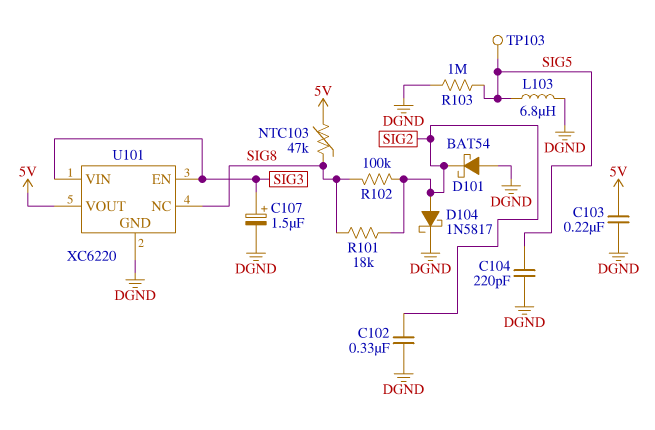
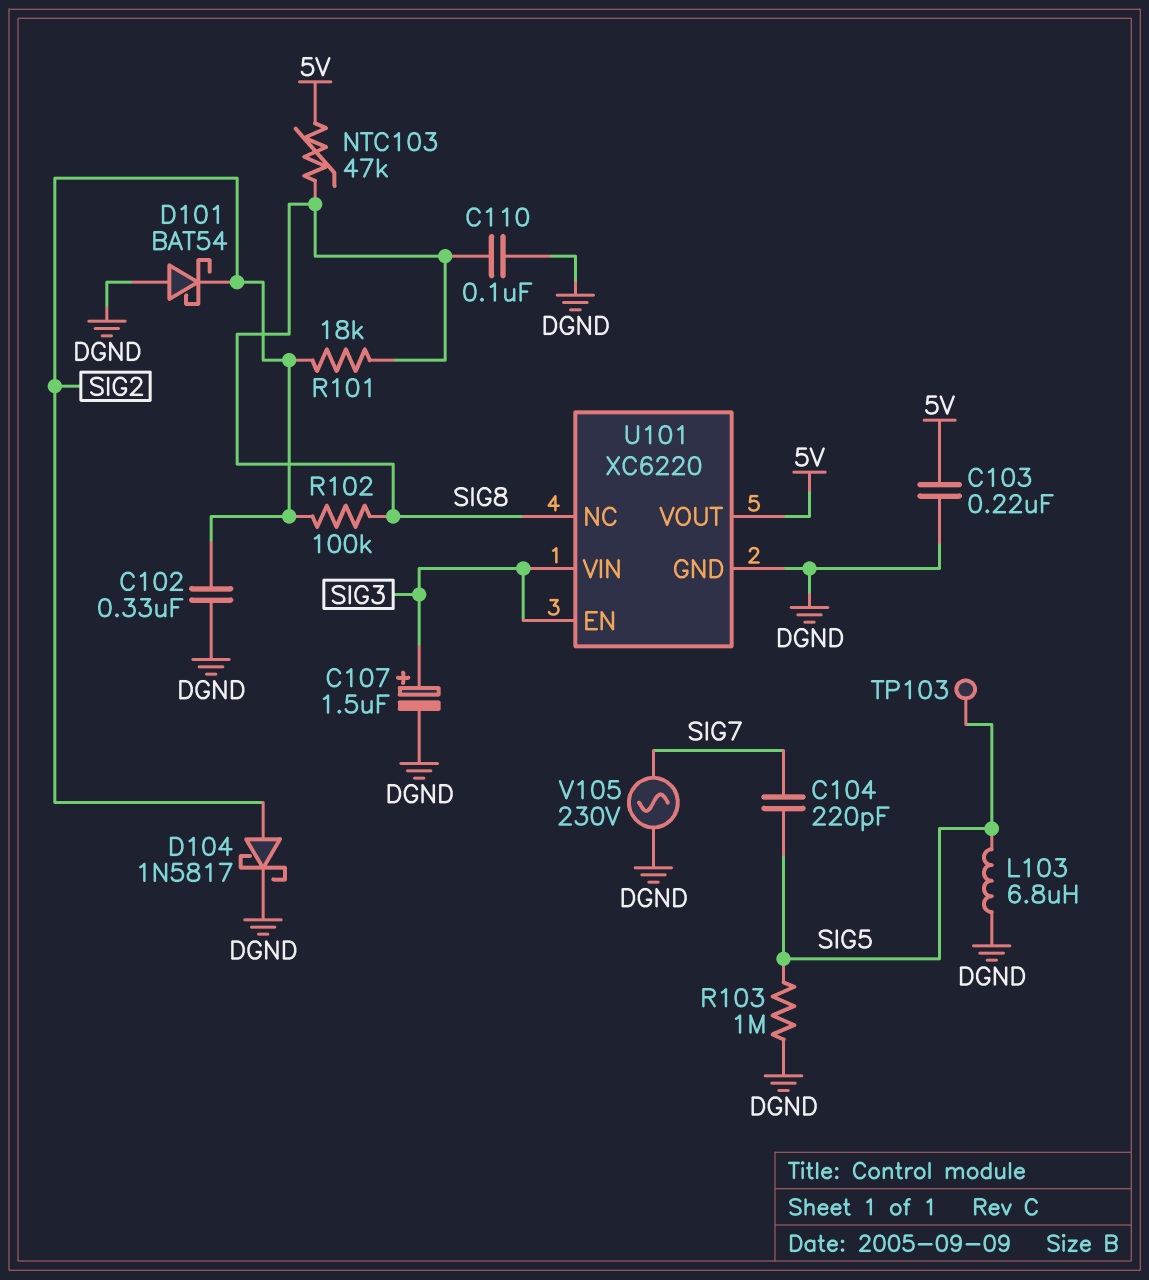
C104: 220pF (DGND, SIG5) -> 220pF (SIG5, SIG7)
C110: none -> 100nF (DGND, SIG8)
V105: none -> AC 230V (DGND, SIG7)

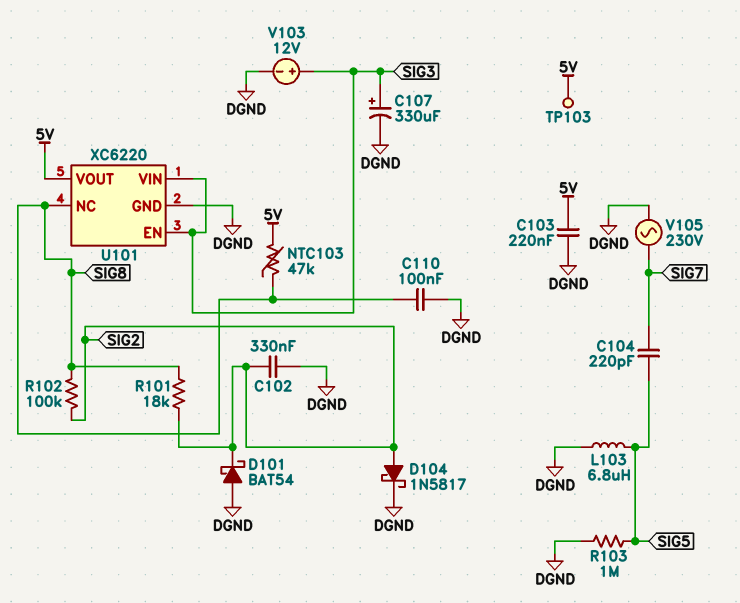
C107: 1.5uF (plus SIG3, minus DGND) -> 330uF (plus SIG3, minus DGND)
TP103: test point (SIG5) -> test point (5V)
V103: none -> 12V (plus SIG3, minus DGND)

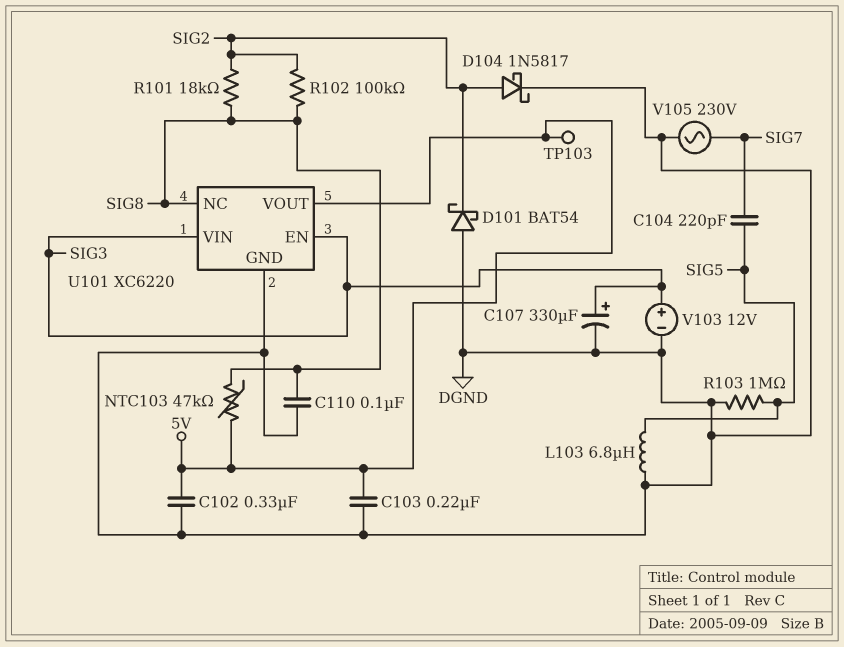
C102: 330nF (DGND, SIG2) -> 330nF (5V, DGND)

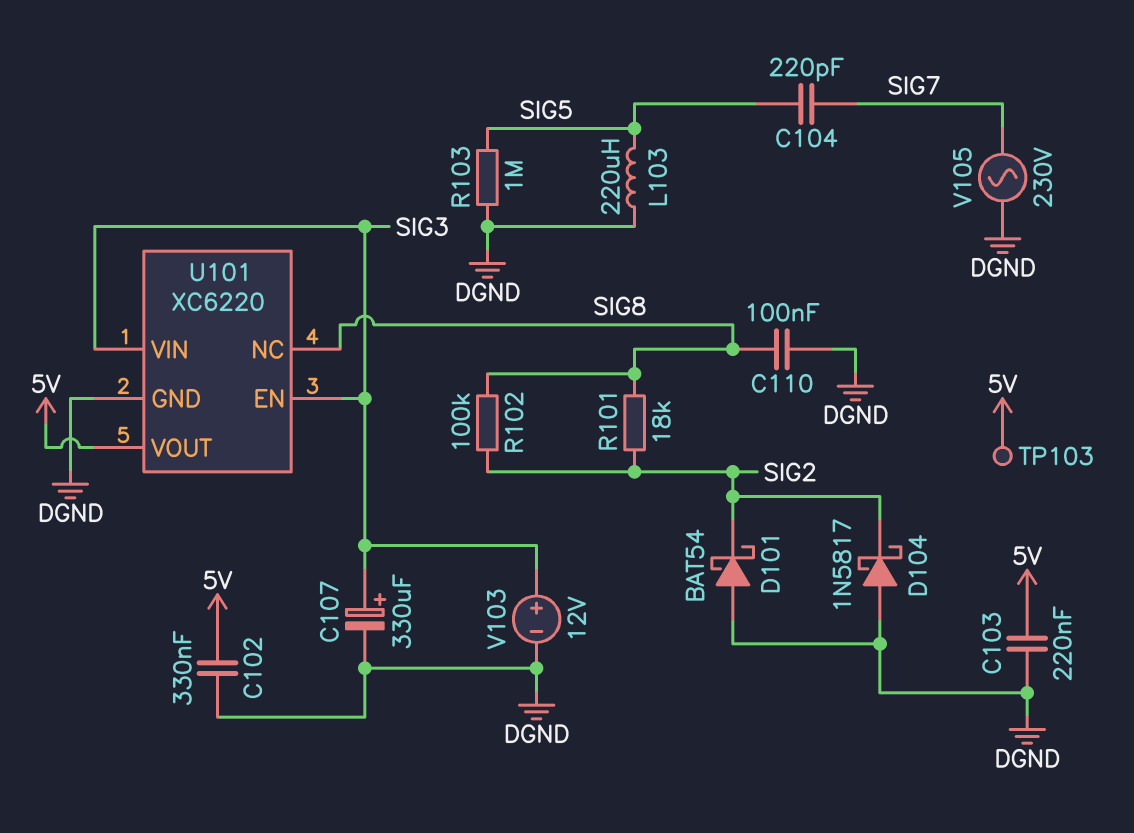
D104: schottky 1N5817 (A SIG2, K DGND) -> schottky 1N5817 (A DGND, K SIG2)
L103: 6.8uH (DGND, SIG5) -> 220uH (DGND, SIG5)
NTC103: 47k (5V, SIG8) -> none

